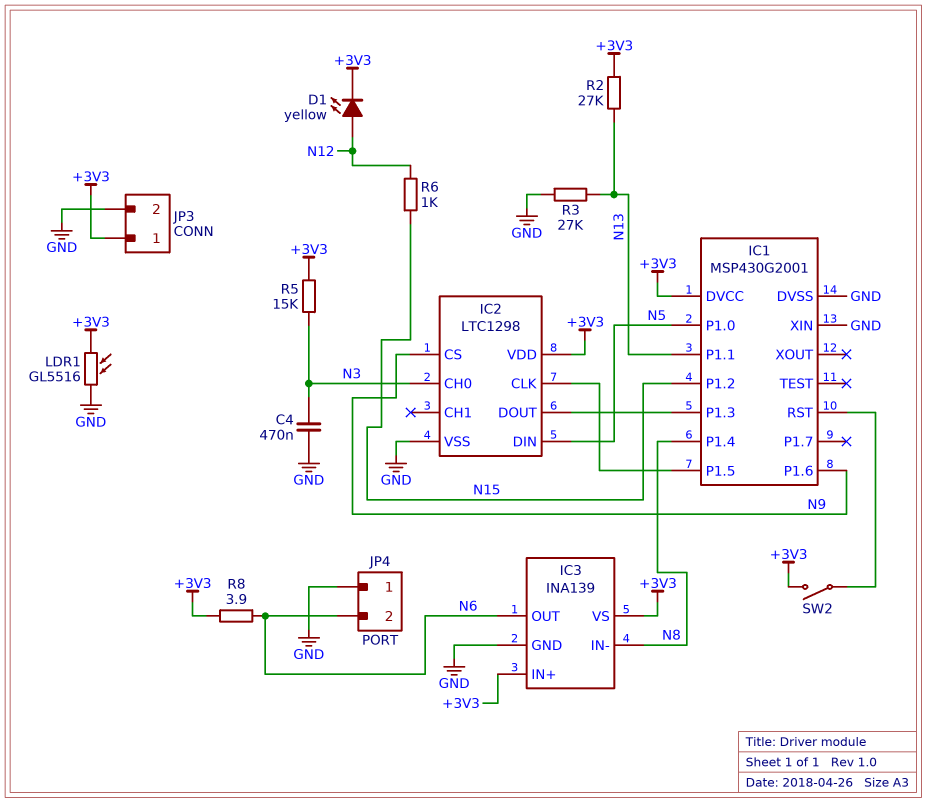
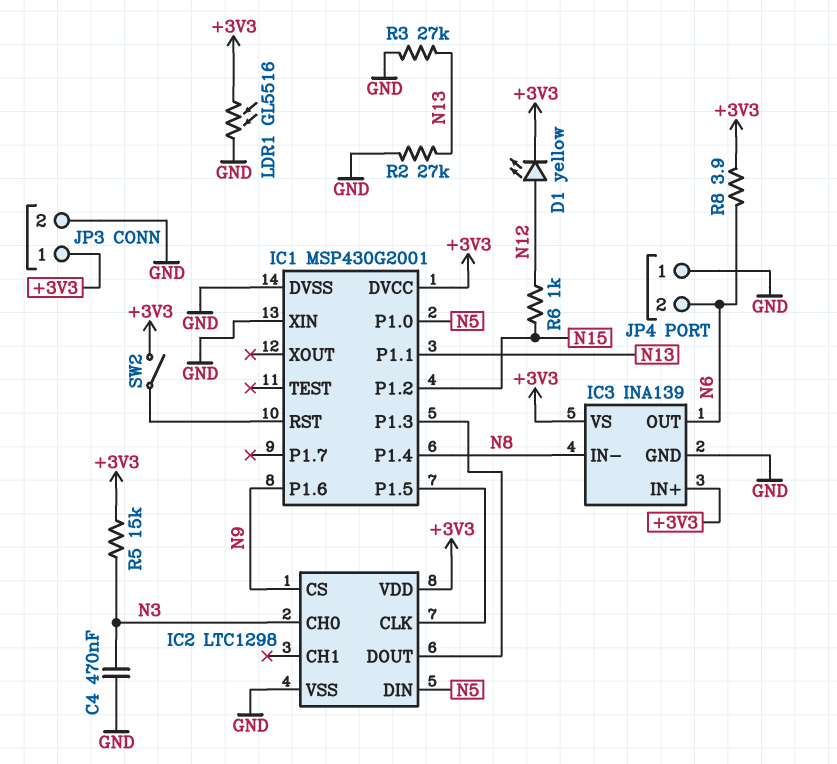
R2: 27k (+3V3, N13) -> 27k (GND, N13)

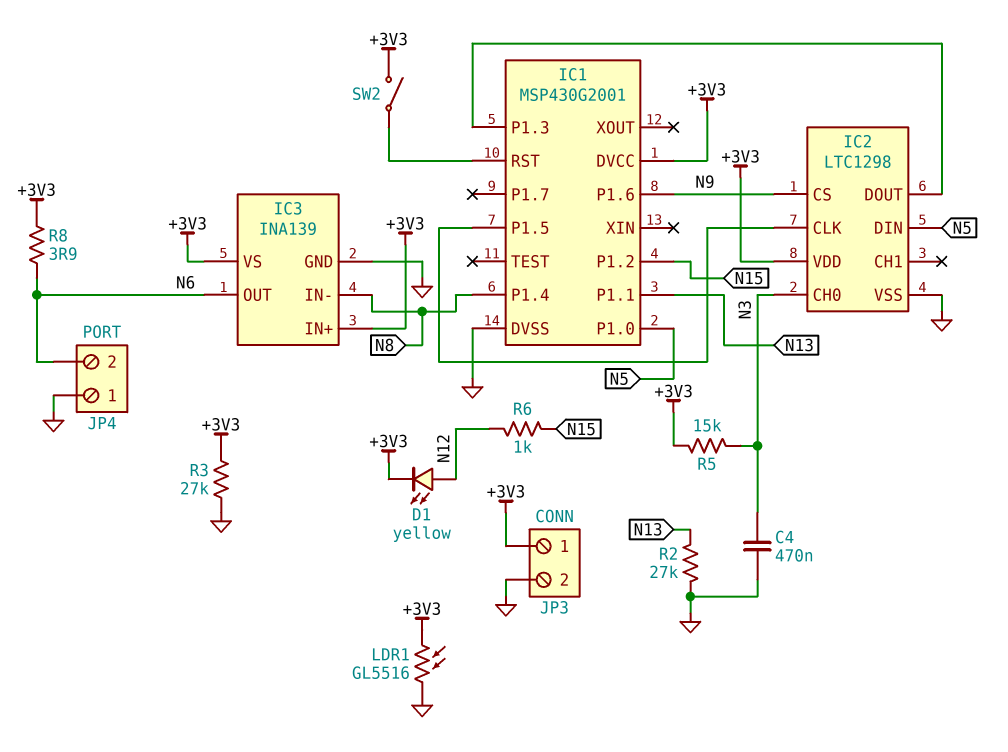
IC1 pin XIN: GND -> none
R3: 27k (GND, N13) -> 27k (+3V3, GND)

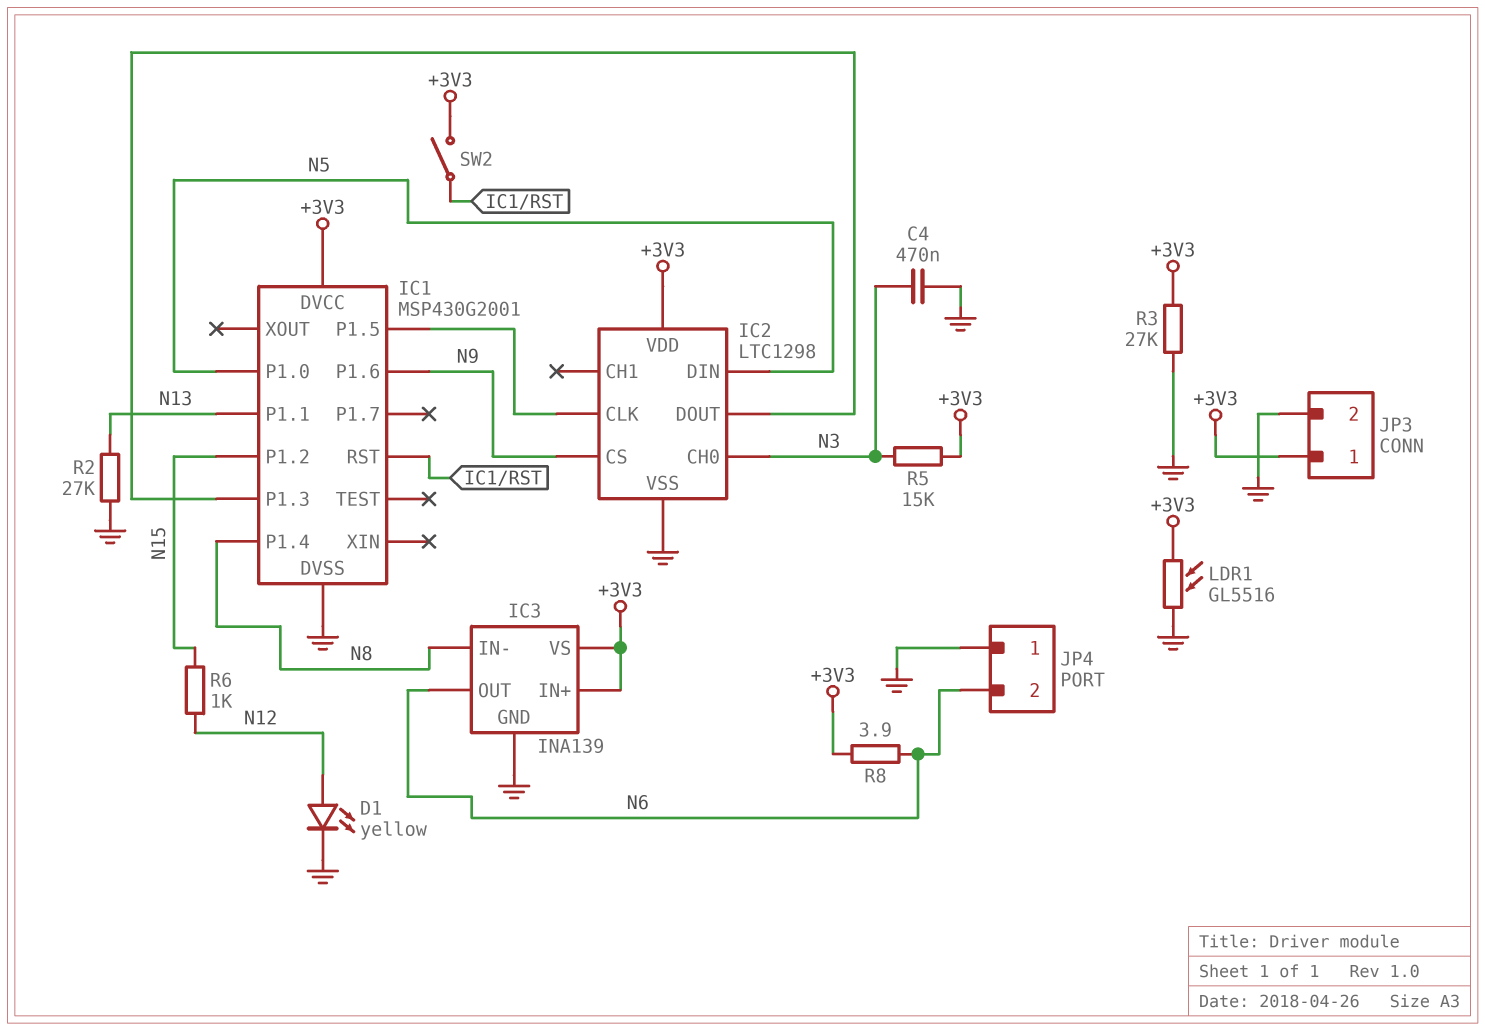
D1: LED yellow (A N12, K +3V3) -> LED yellow (A N12, K GND)

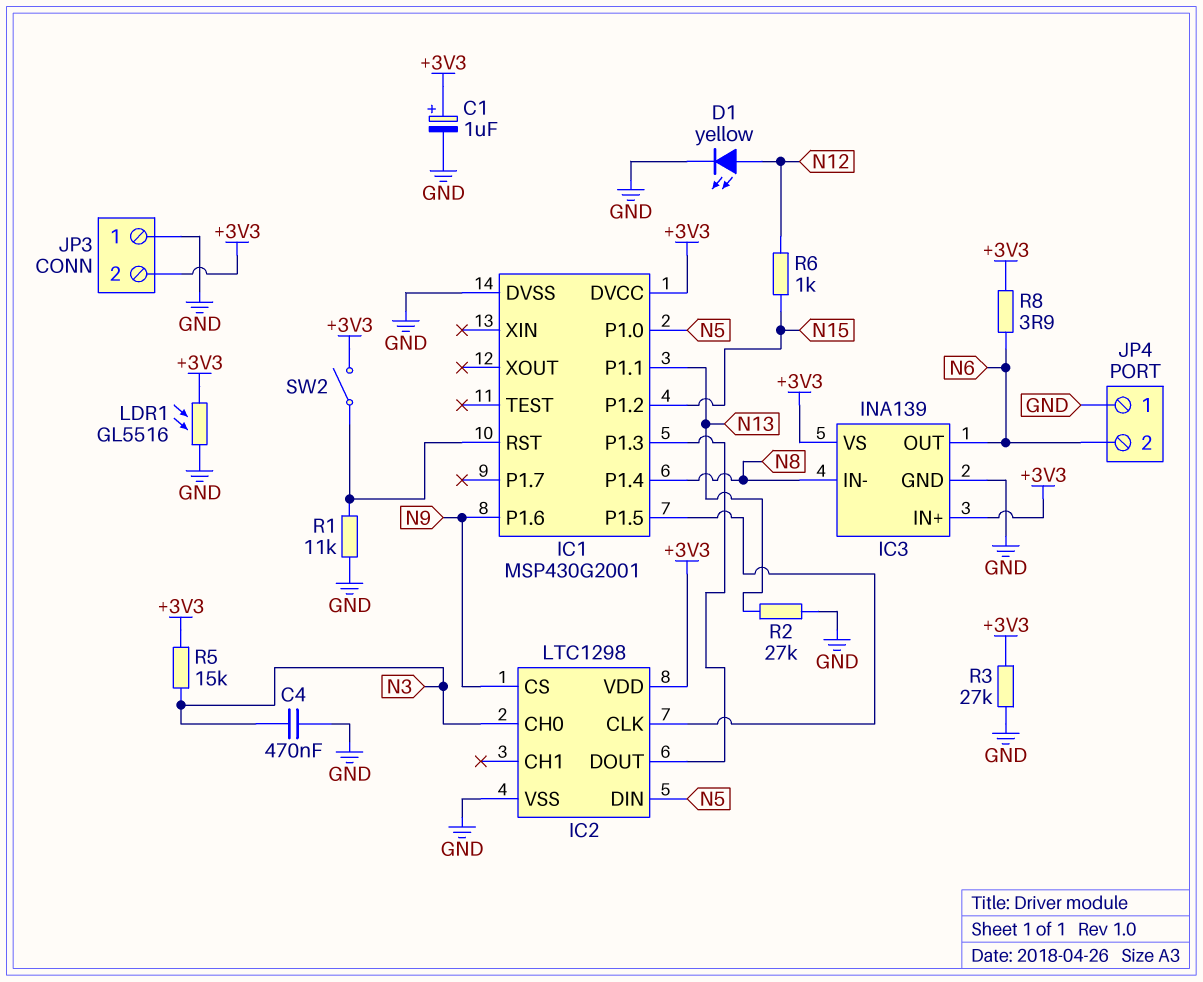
C1: none -> 1uF (plus +3V3, minus GND)
JP3 pin 1: +3V3 -> GND
JP3 pin 2: GND -> +3V3
R1: none -> 11k (GND, IC1/RST)

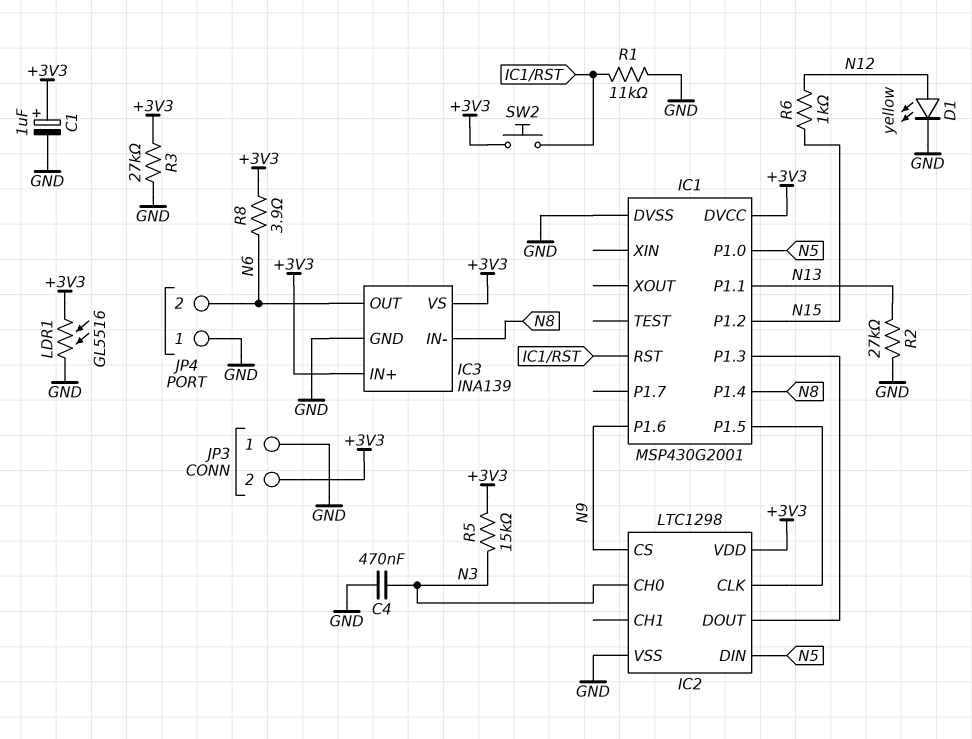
SW2: switch (+3V3, IC1/RST) -> button (+3V3, IC1/RST)

